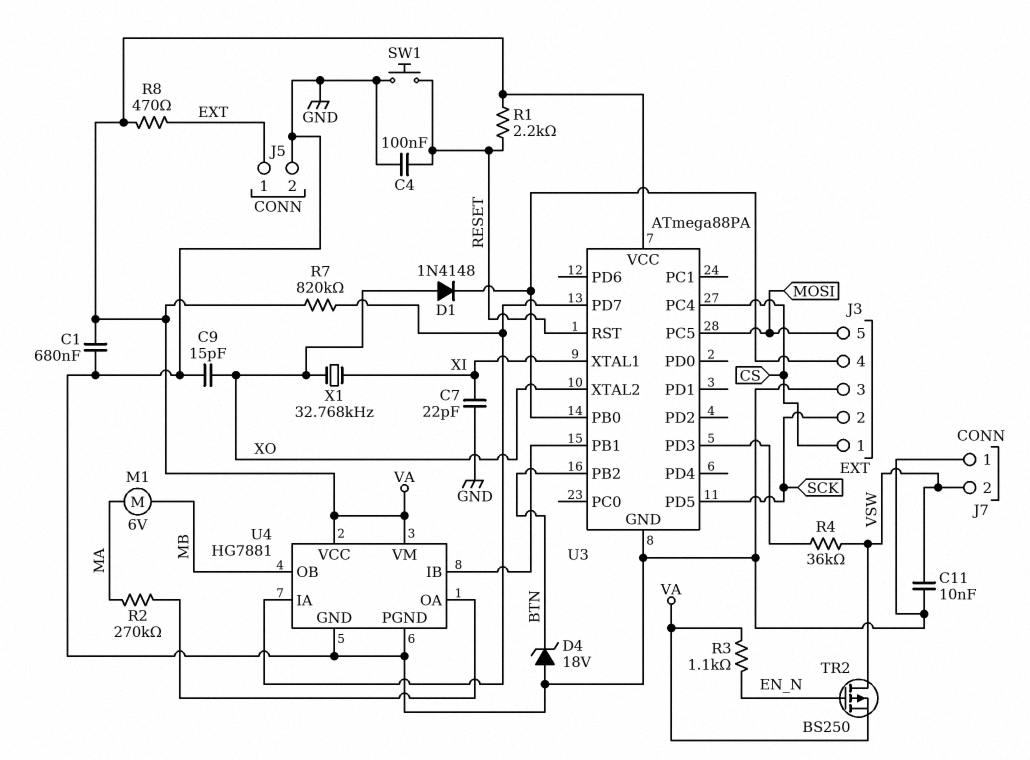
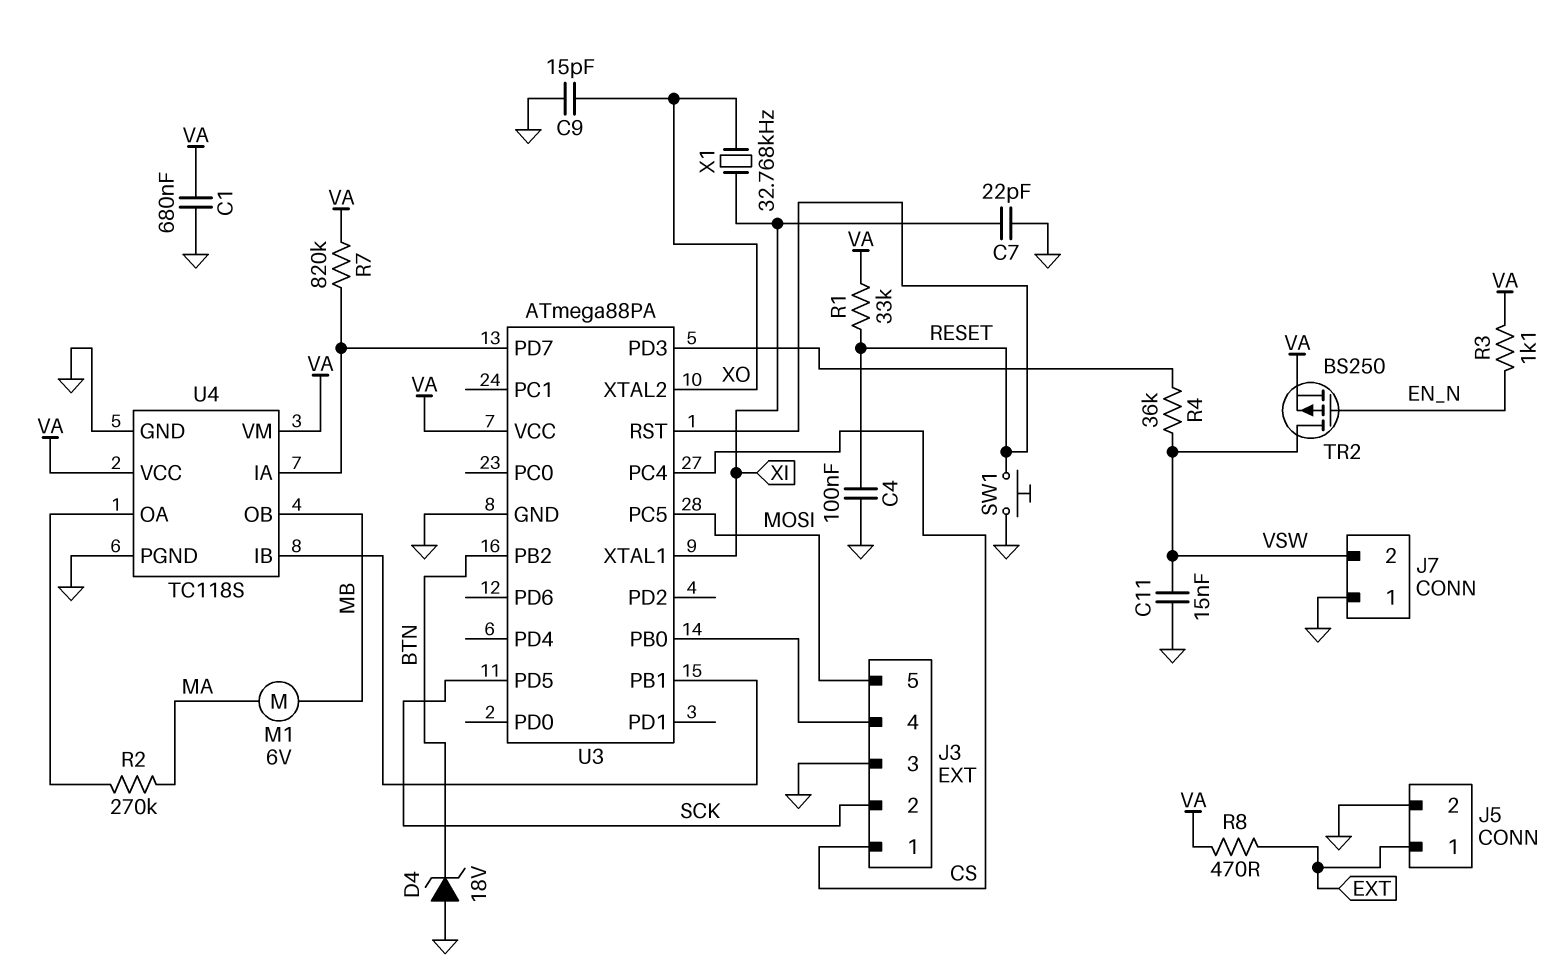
C11: 10nF (GND, VSW) -> 15nF (GND, VSW)
D1: diode 1N4148 (A XO, K J3/4) -> none
R1: 2.2k (RESET, VA) -> 33k (RESET, VA)
U4: HG7881 -> TC118S

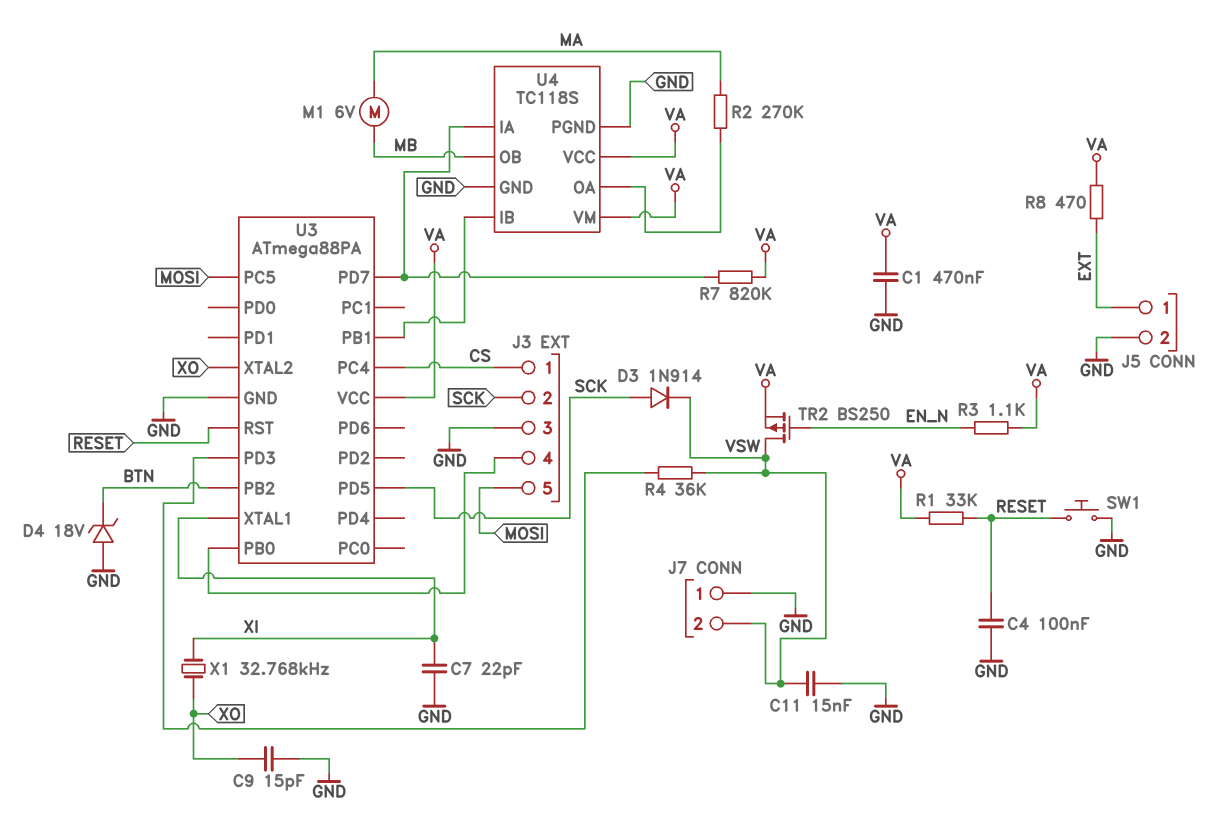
C1: 680nF (GND, VA) -> 470nF (GND, VA)
D3: none -> diode 1N914 (A SCK, K VSW)

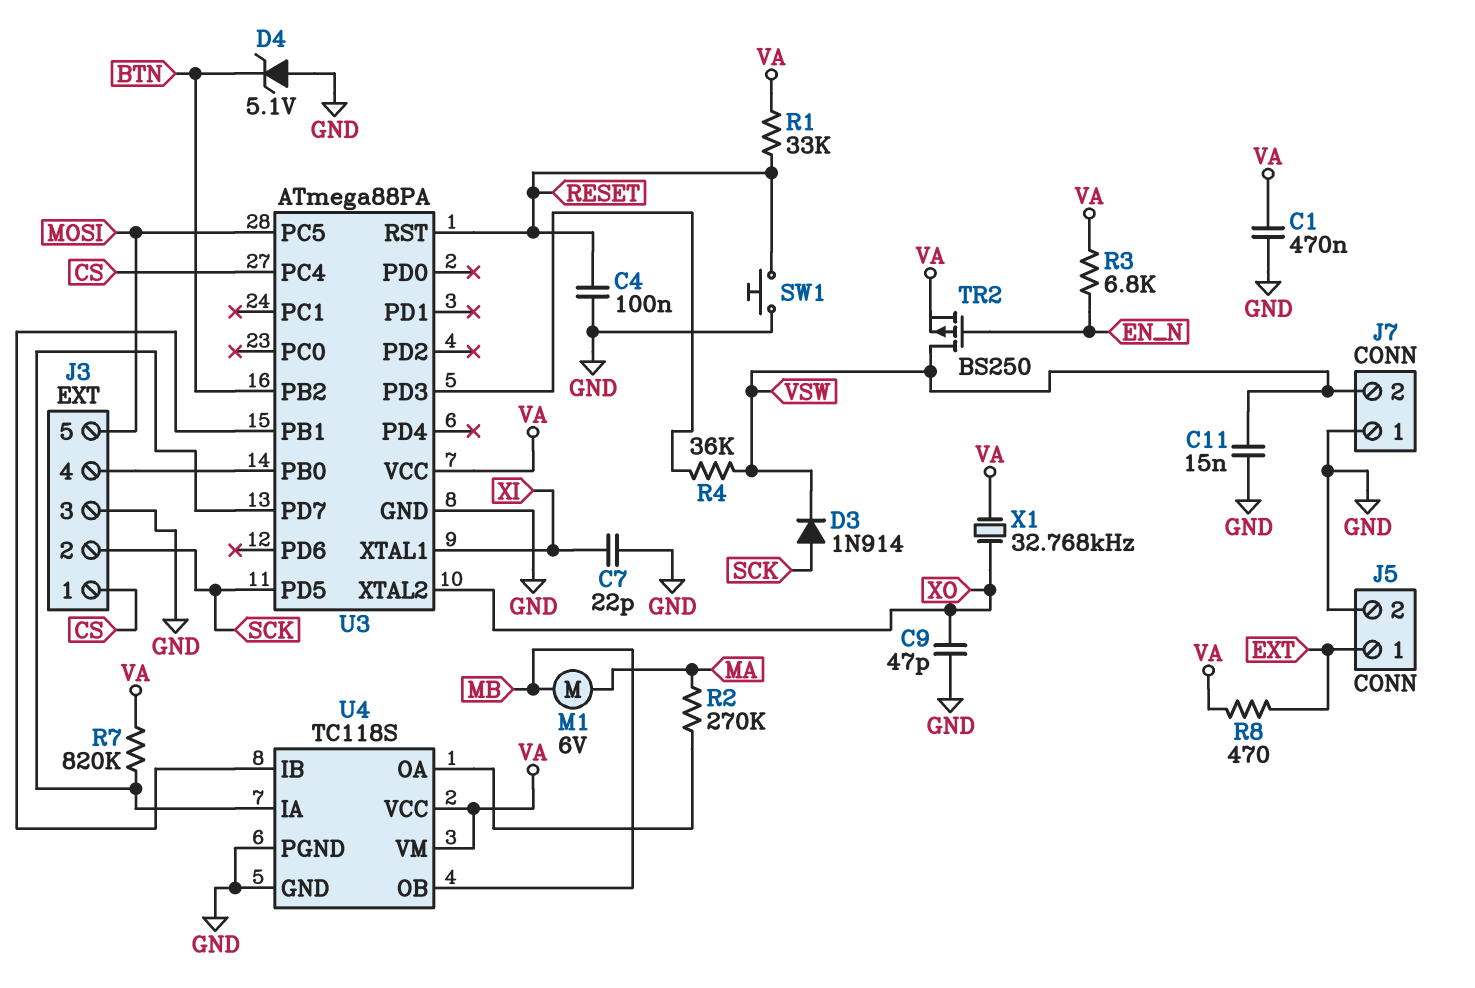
C9: 15pF (GND, XO) -> 47pF (GND, XO)
D4: zener 18V (A GND, K BTN) -> zener 5.1V (A GND, K BTN)
R3: 1.1k (EN_N, VA) -> 6.8k (EN_N, VA)
X1: 32.768kHz (XI, XO) -> 32.768kHz (VA, XO)

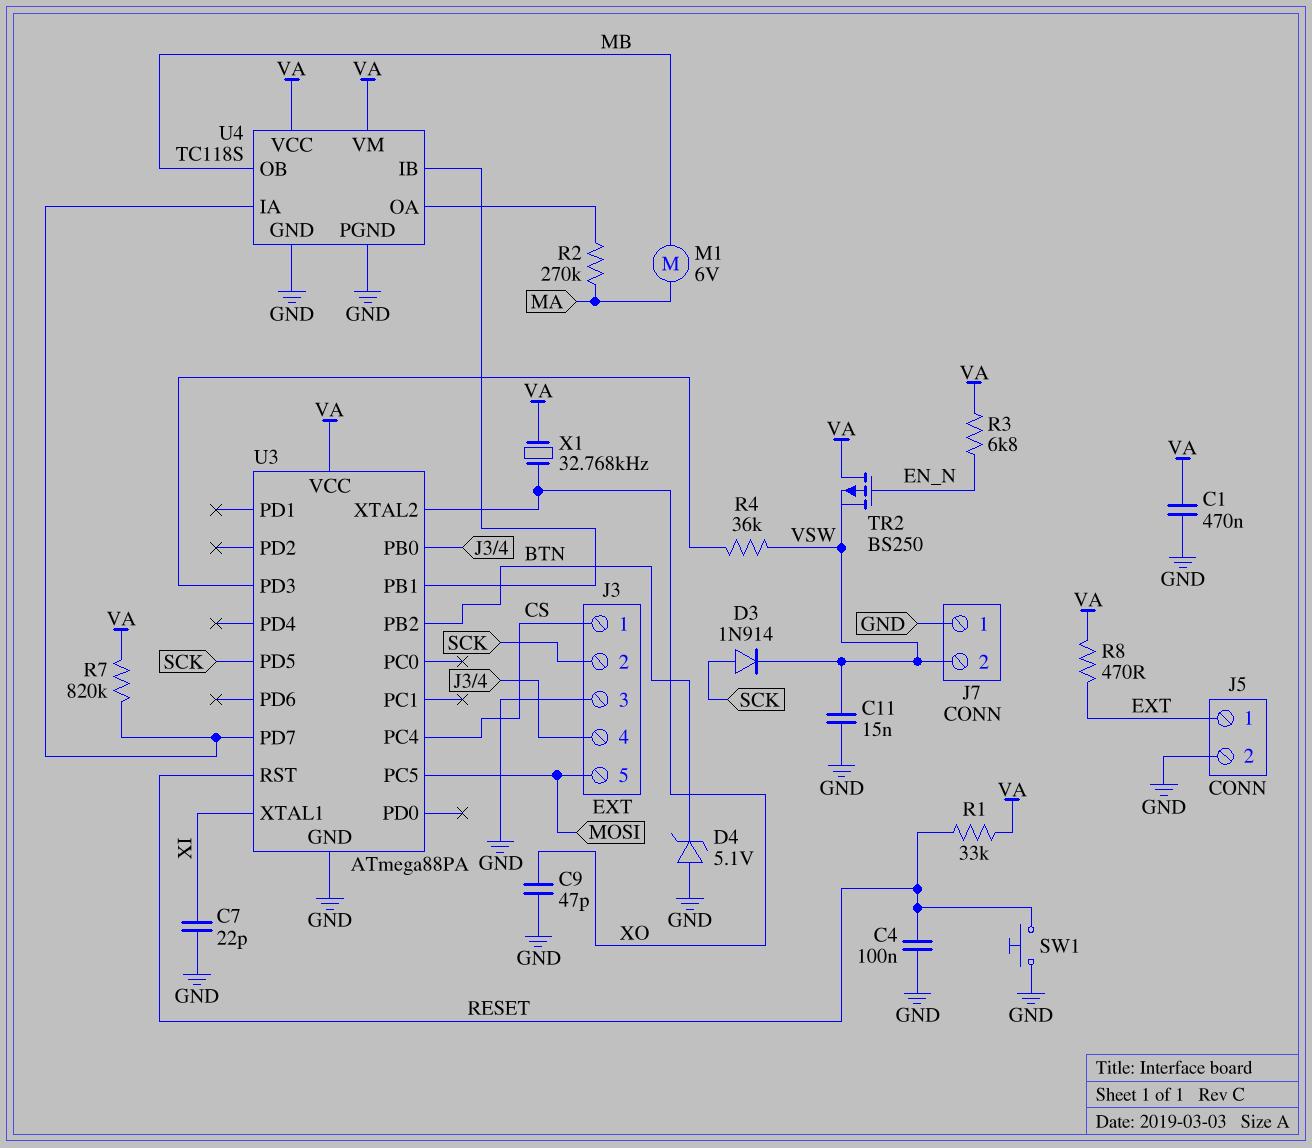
TR2: PMOS BS250 (G EN_N, D VSW, S VA) -> PMOS BS250 (G EN_N, D VA, S VSW)

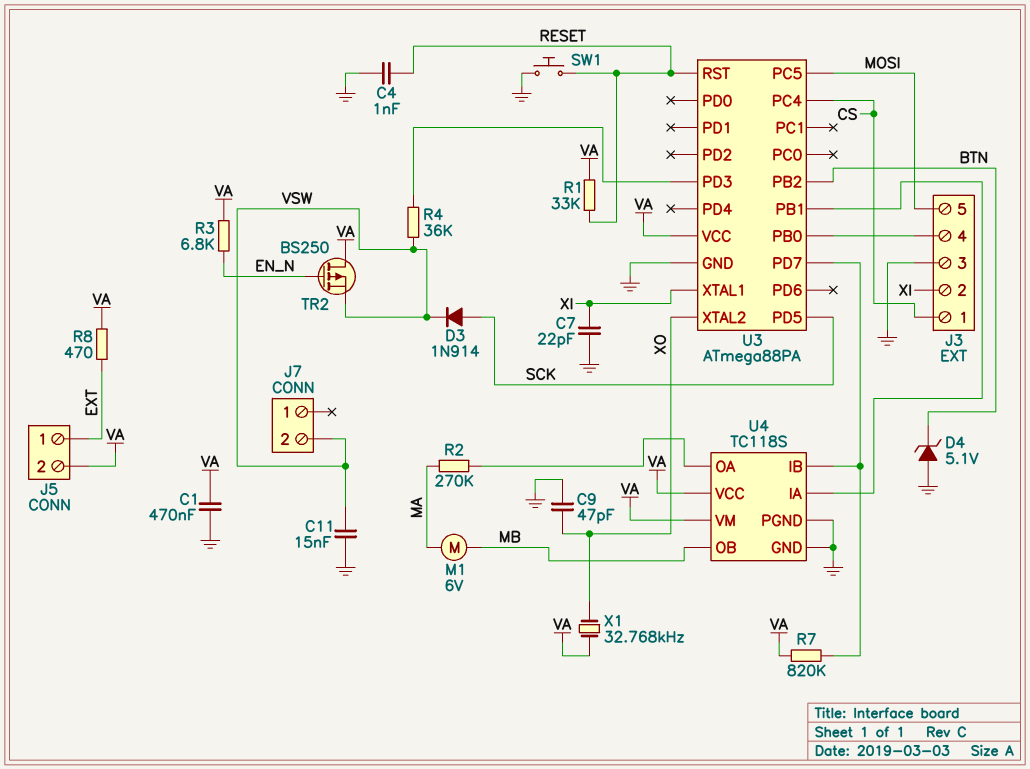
C4: 100nF (GND, RESET) -> 1nF (GND, RESET)
J3 pin 2: SCK -> XI
J5 pin 2: GND -> VA
J7 pin 1: GND -> none
U4 pin IA: U3/PD7 -> U3/PB1
U4 pin IB: U3/PB1 -> U3/PD7

